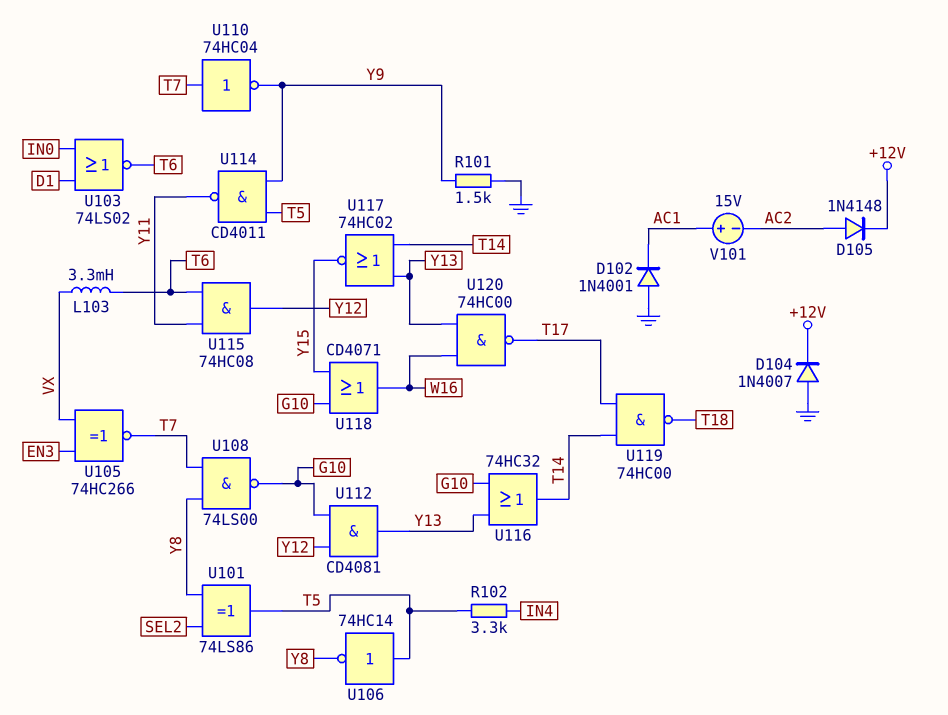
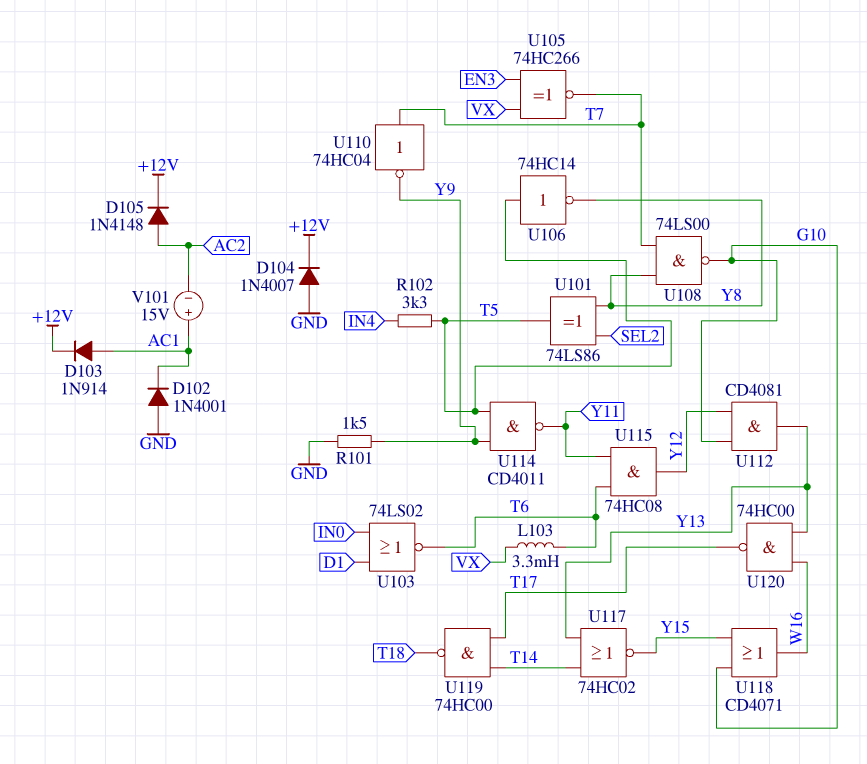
D103: none -> diode 1N914 (A AC1, K +12V)
U116: OR 74HC32 (in G10, in Y13, out T14) -> none

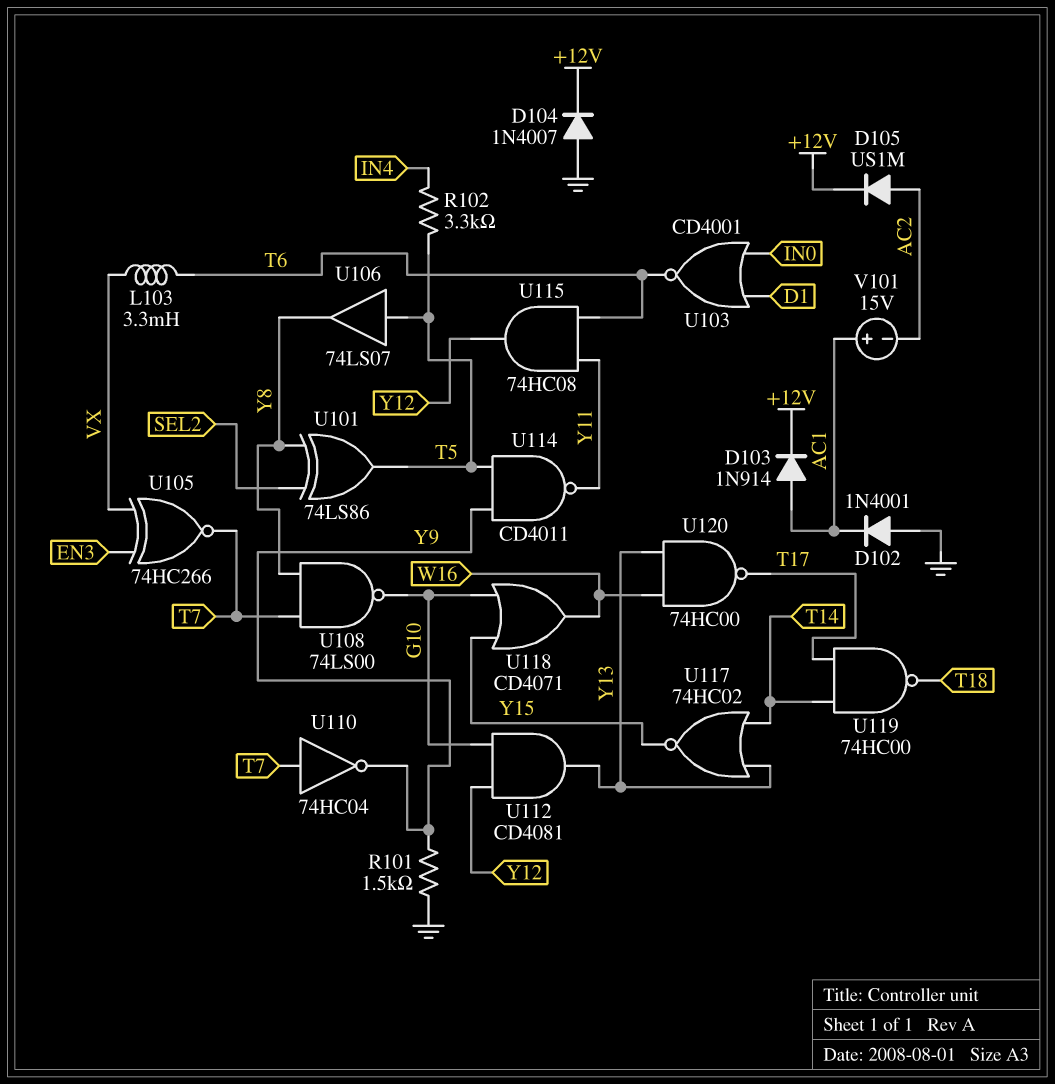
D105: diode 1N4148 (A AC2, K +12V) -> diode US1M (A AC2, K +12V)
U103: NOR 74LS02 (in D1, in IN0, out T6) -> NOR CD4001 (in D1, in IN0, out T6)
U106: NOT 74HC14 (in T5, out Y8) -> buffer 74LS07 (in T5, out Y8)

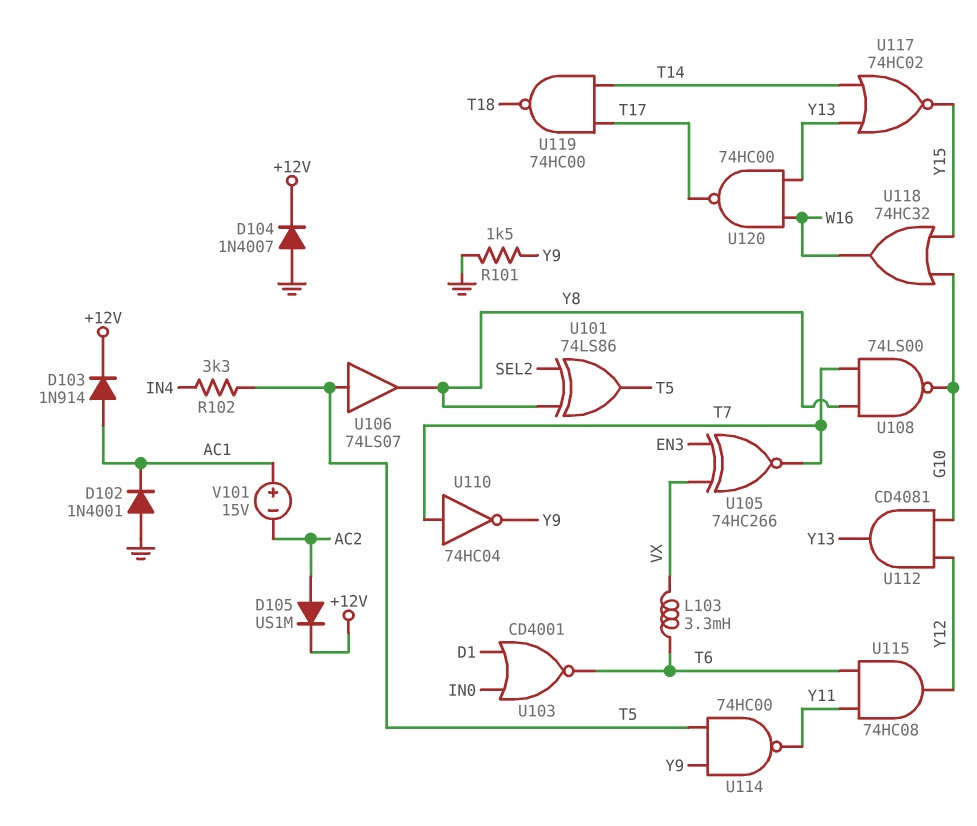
U114: NAND CD4011 (in T5, in Y9, out Y11) -> NAND 74HC00 (in T5, in Y9, out Y11)
U118: OR CD4071 (in G10, in Y15, out W16) -> OR 74HC32 (in G10, in Y15, out W16)

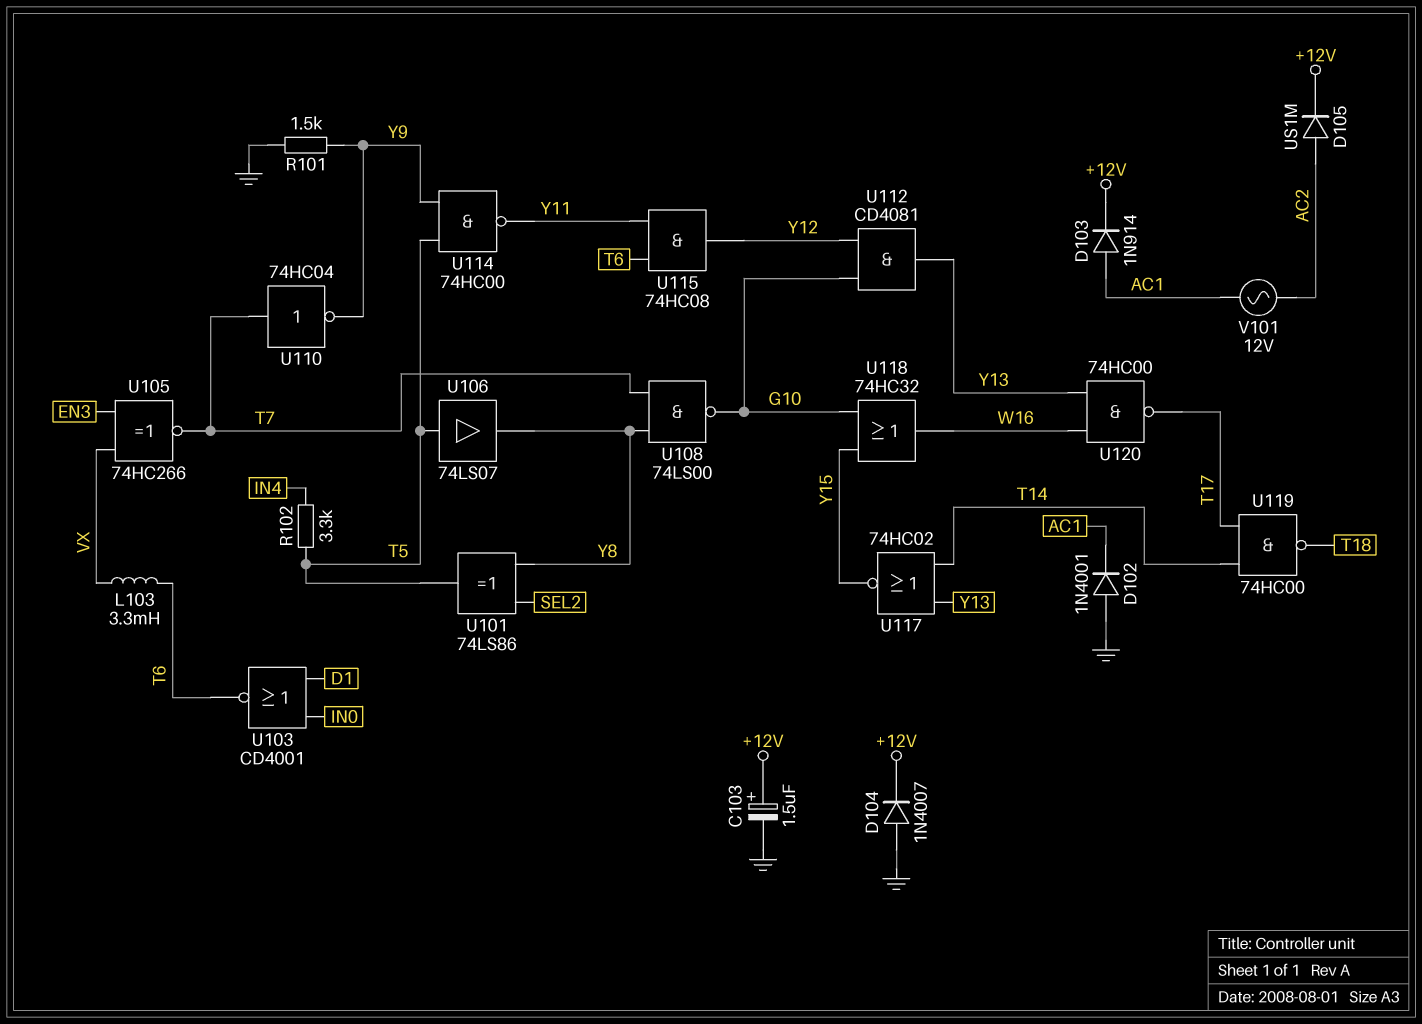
C103: none -> 1.5uF (plus +12V, minus GND)
V101: 15V (plus AC1, minus AC2) -> AC 12V (AC1, AC2)

